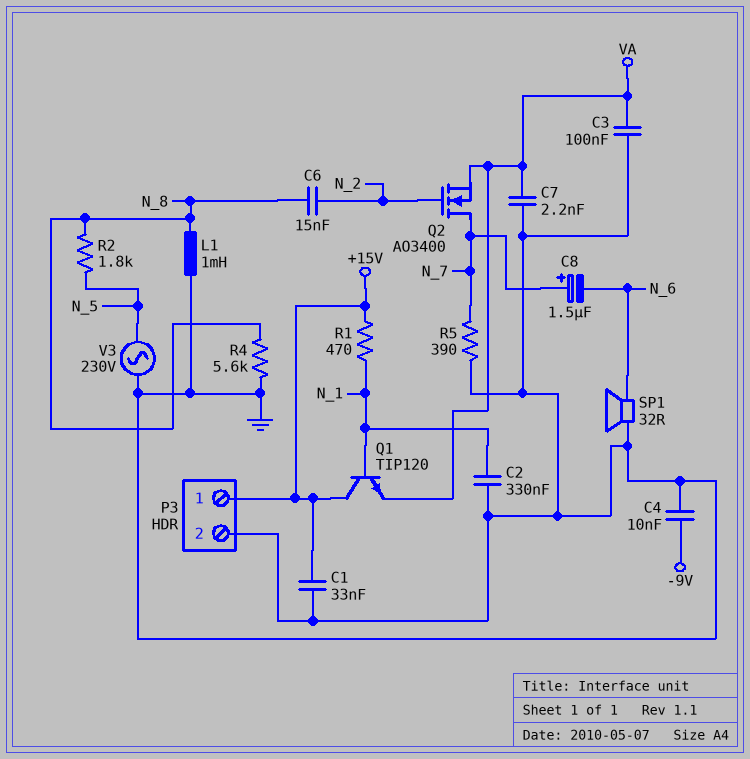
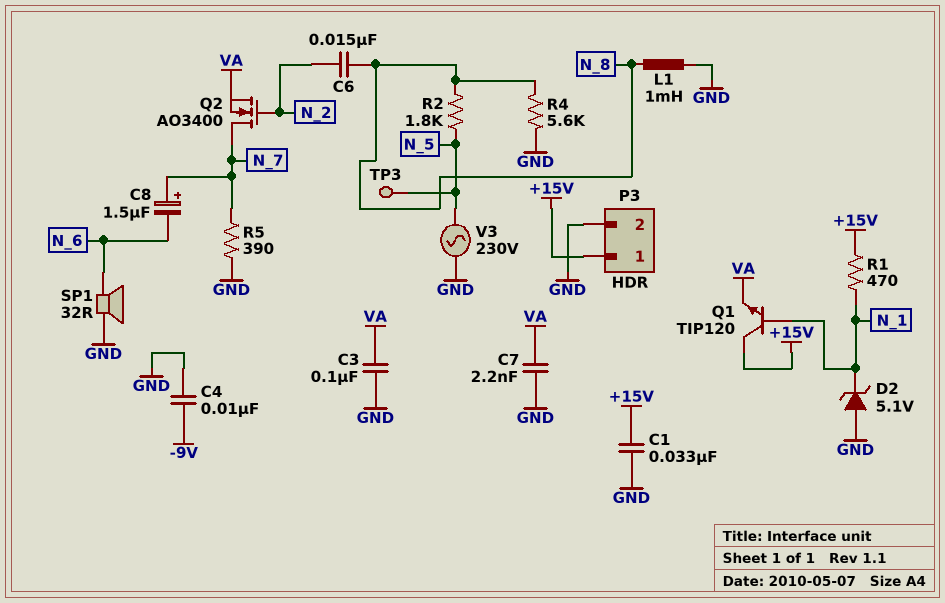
C2: 330nF (GND, N_1) -> none
D2: none -> zener 5.1V (A GND, K N_1)
TP3: none -> test point (N_5)

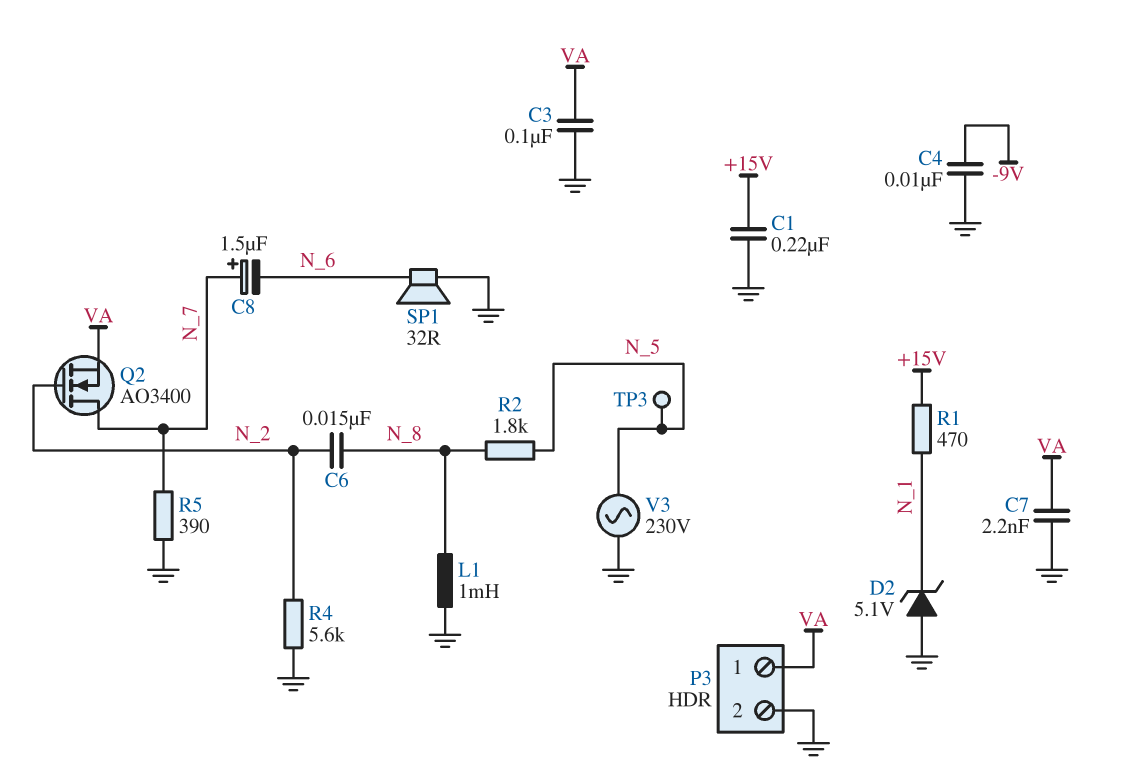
C1: 33nF (+15V, GND) -> 220nF (+15V, GND)
P3 pin 1: +15V -> VA
Q1: NPN TIP120 (B N_1, C +15V, E VA) -> none
R4: 5.6k (GND, N_8) -> 5.6k (GND, N_2)

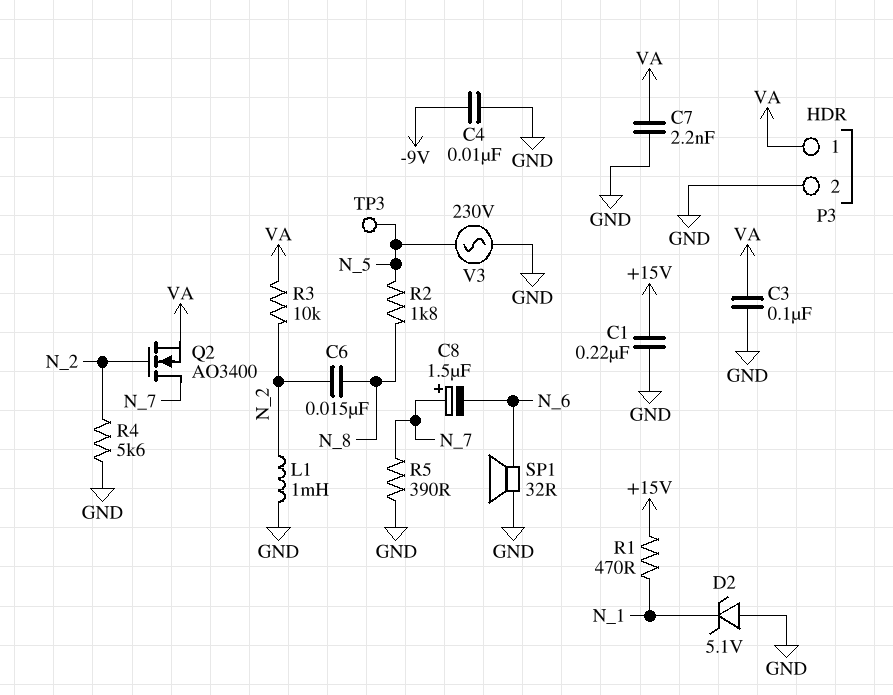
L1: 1mH (GND, N_8) -> 1mH (GND, N_2)
R3: none -> 10k (N_2, VA)

